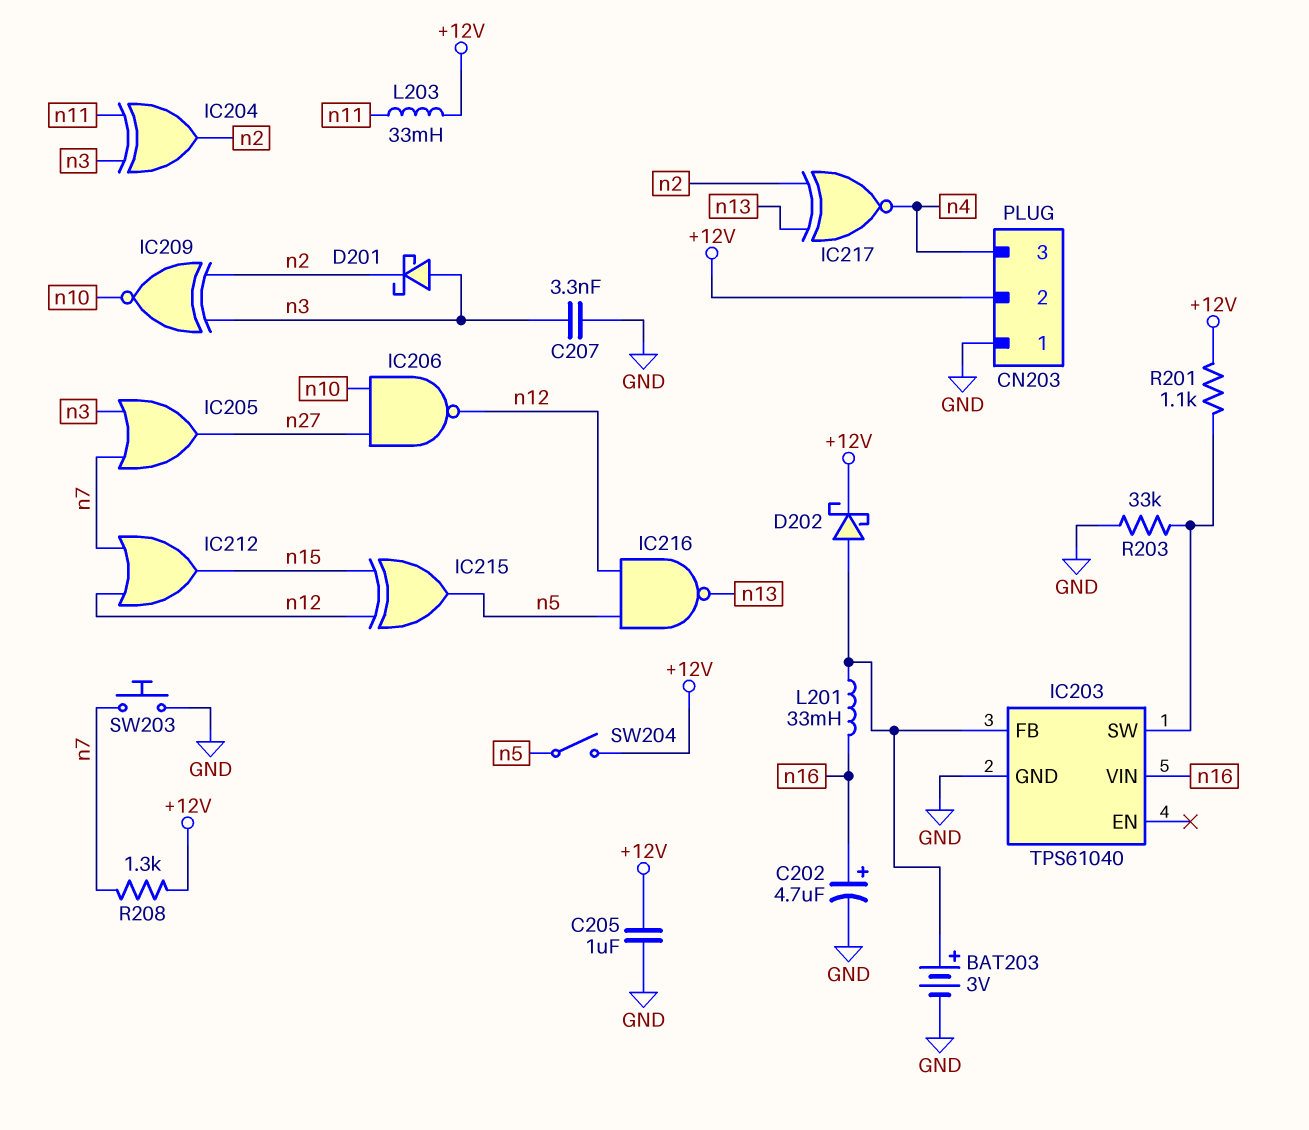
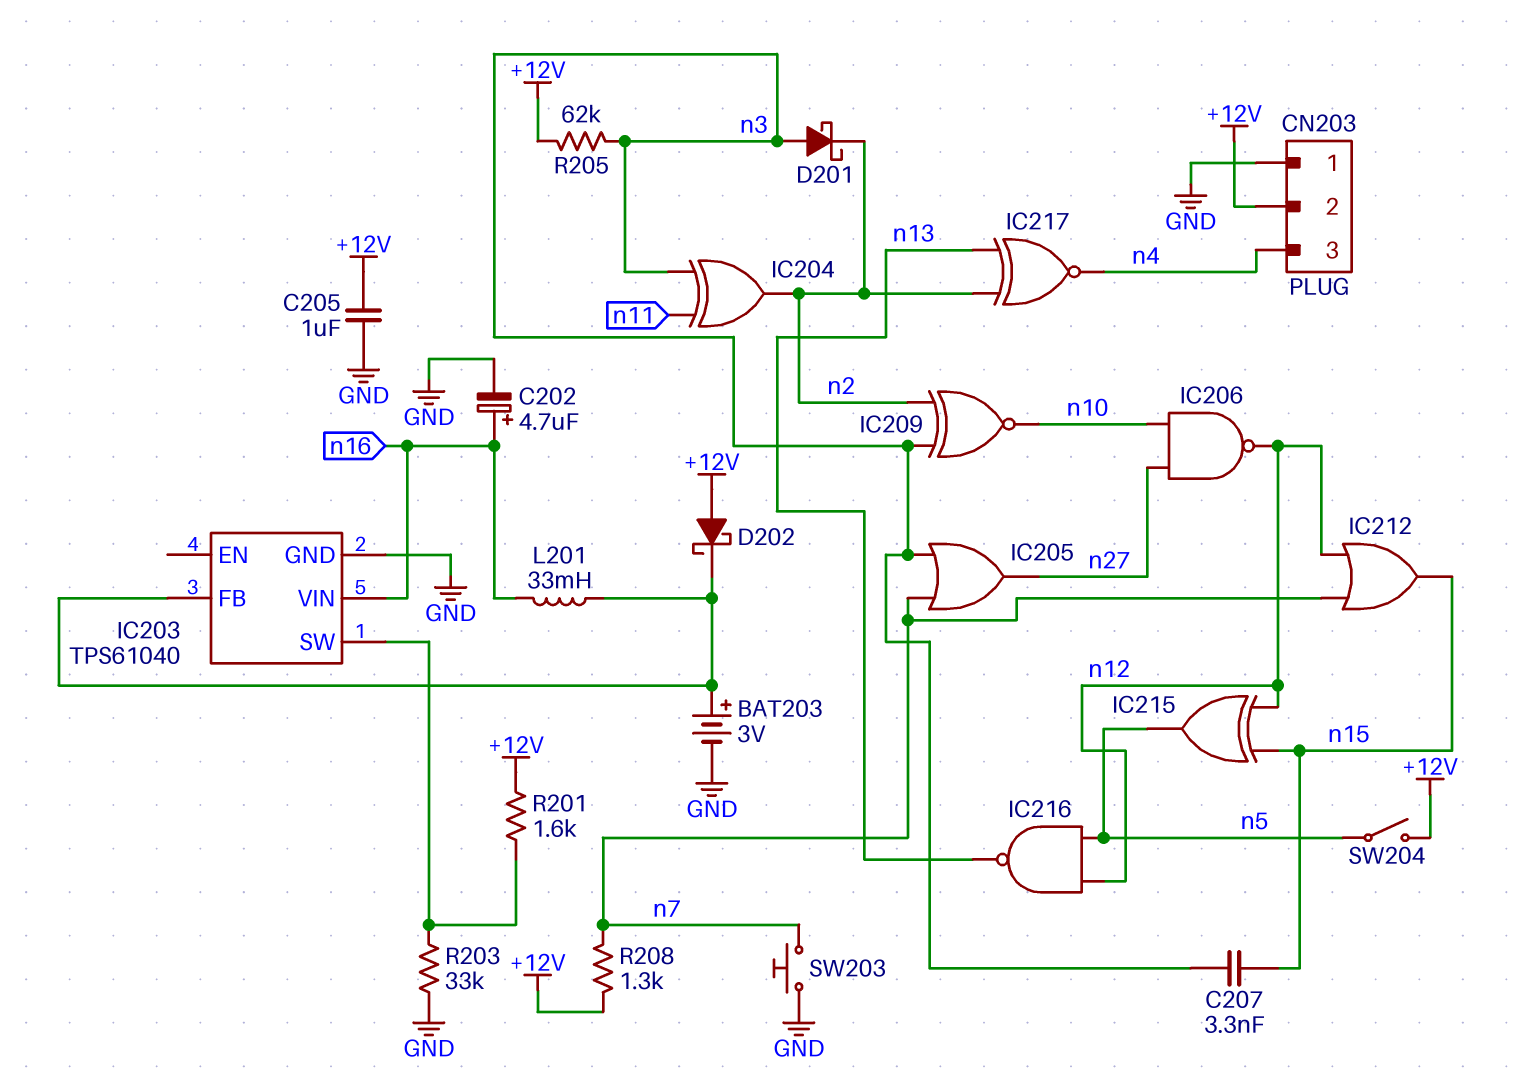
C207: 3.3nF (GND, n3) -> 3.3nF (n3, n15)
D202: schottky (A IC203/FB, K +12V) -> schottky (A +12V, K IC203/FB)
L203: 33mH (+12V, n11) -> none
R201: 1.1k (+12V, IC203/SW) -> 1.6k (+12V, IC203/SW)
R205: none -> 62k (+12V, n3)

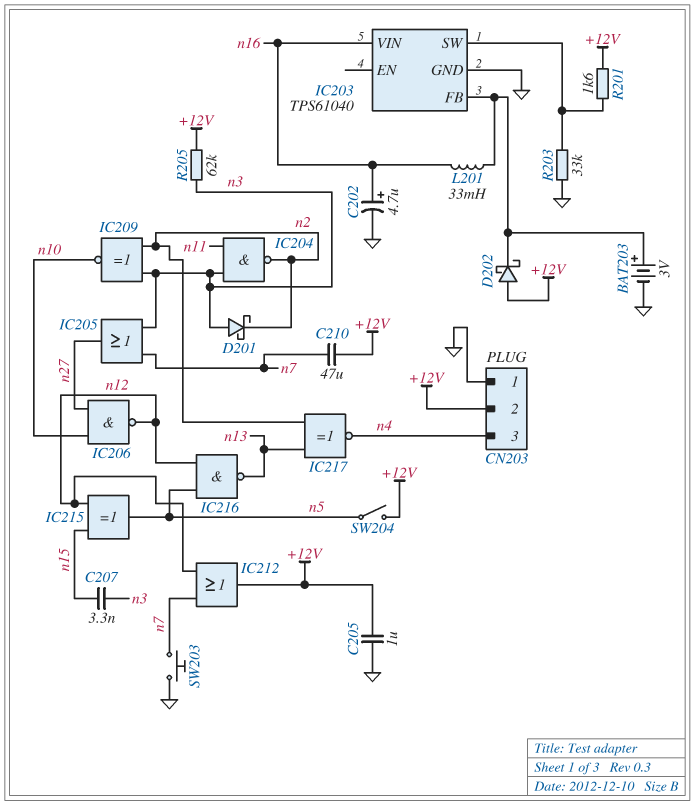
C210: none -> 47uF (+12V, n7)
IC204: XOR (in n3, in n11, out n2) -> NAND (in n3, in n11, out n2)
IC212: OR (in n7, in n12, out n15) -> OR (in n7, in n12, out +12V)
R208: 1.3k (+12V, n7) -> none

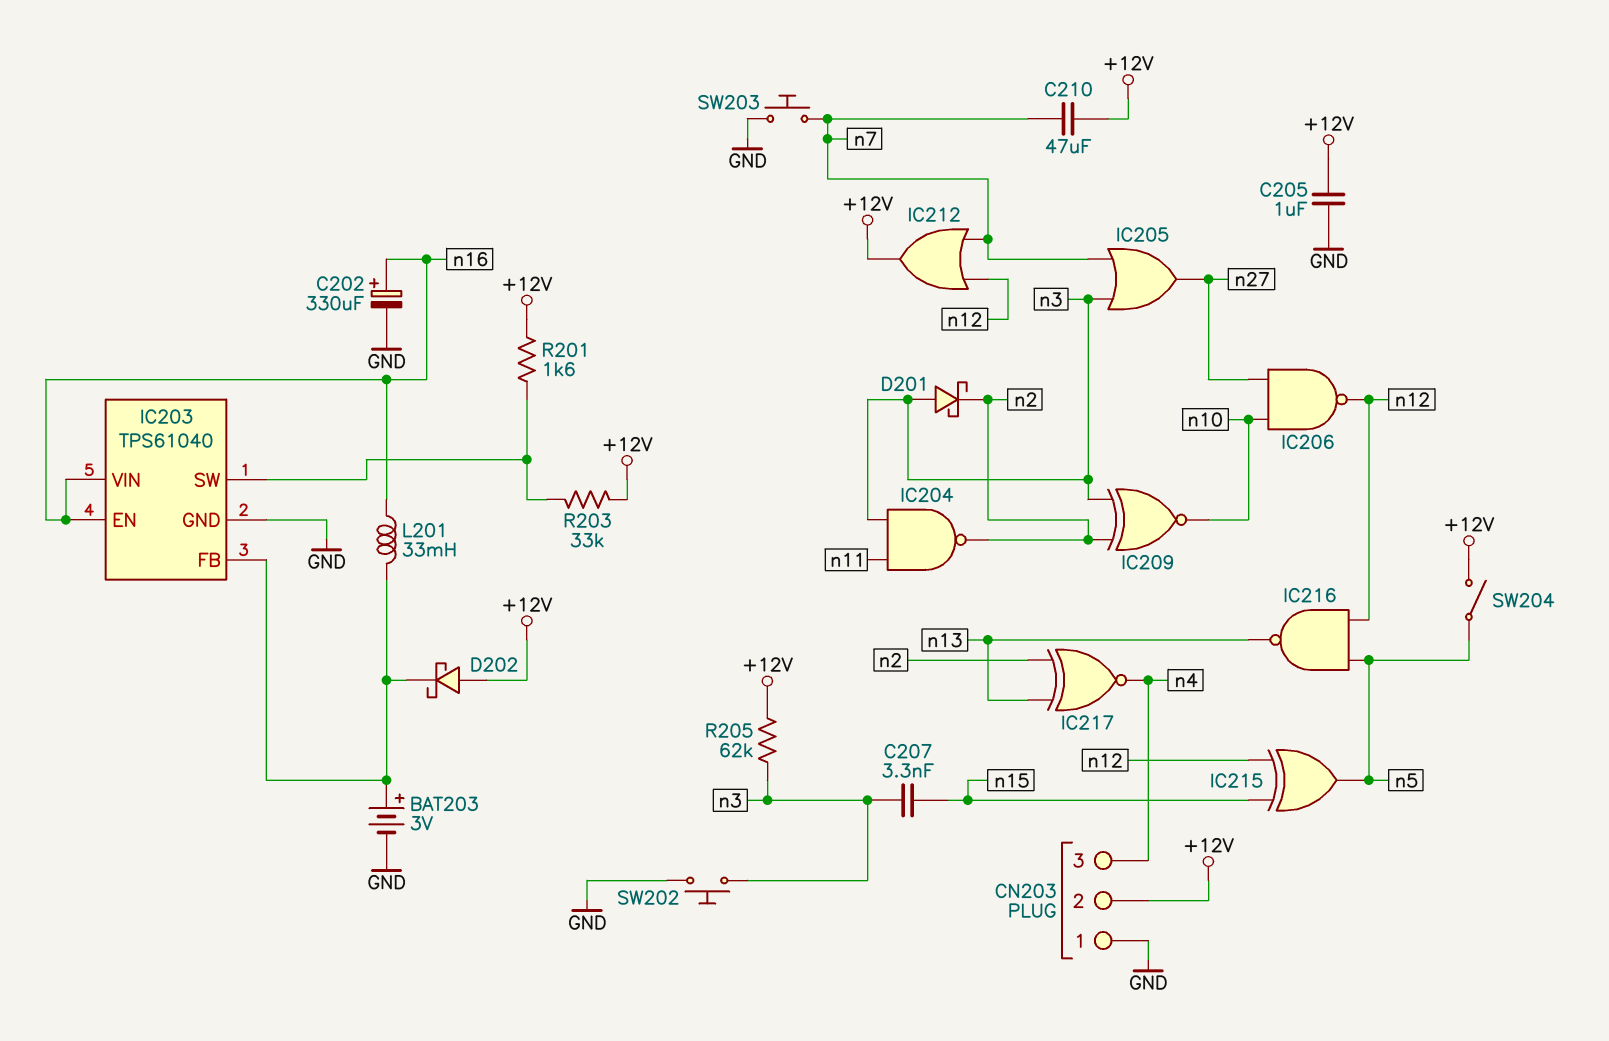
C202: 4.7uF (plus n16, minus GND) -> 330uF (plus n16, minus GND)
IC203 pin EN: none -> n16
R203: 33k (GND, IC203/SW) -> 33k (+12V, IC203/SW)
SW202: none -> button (GND, n3)

